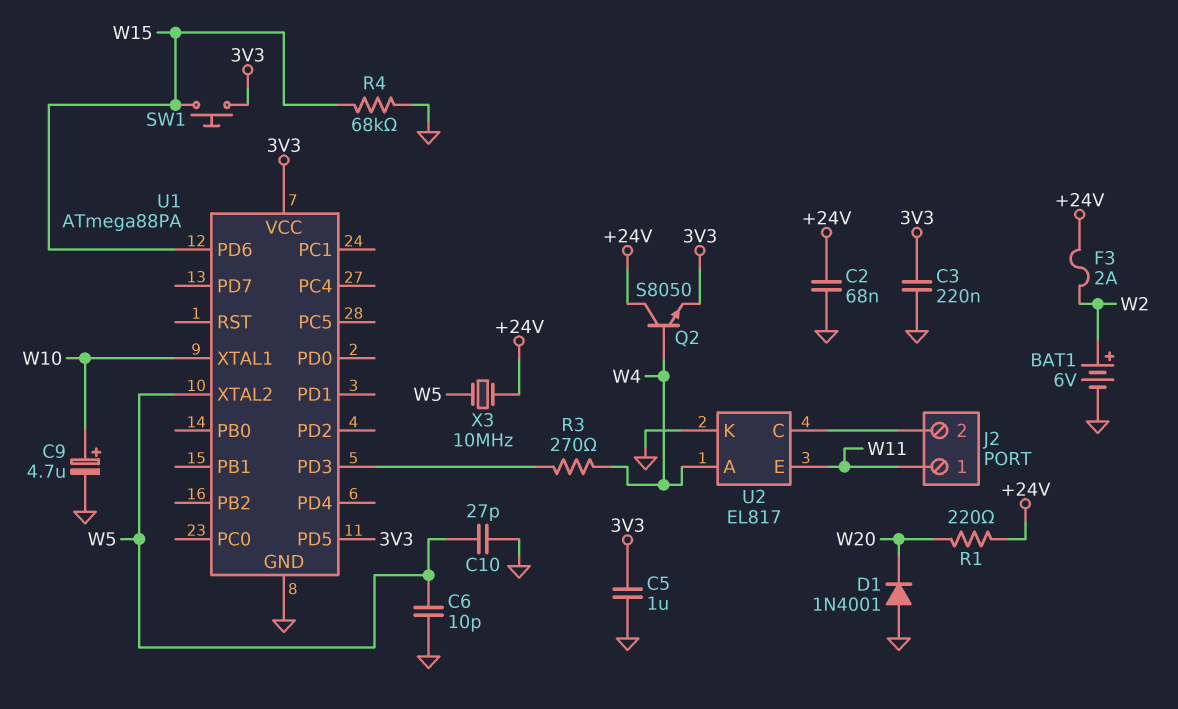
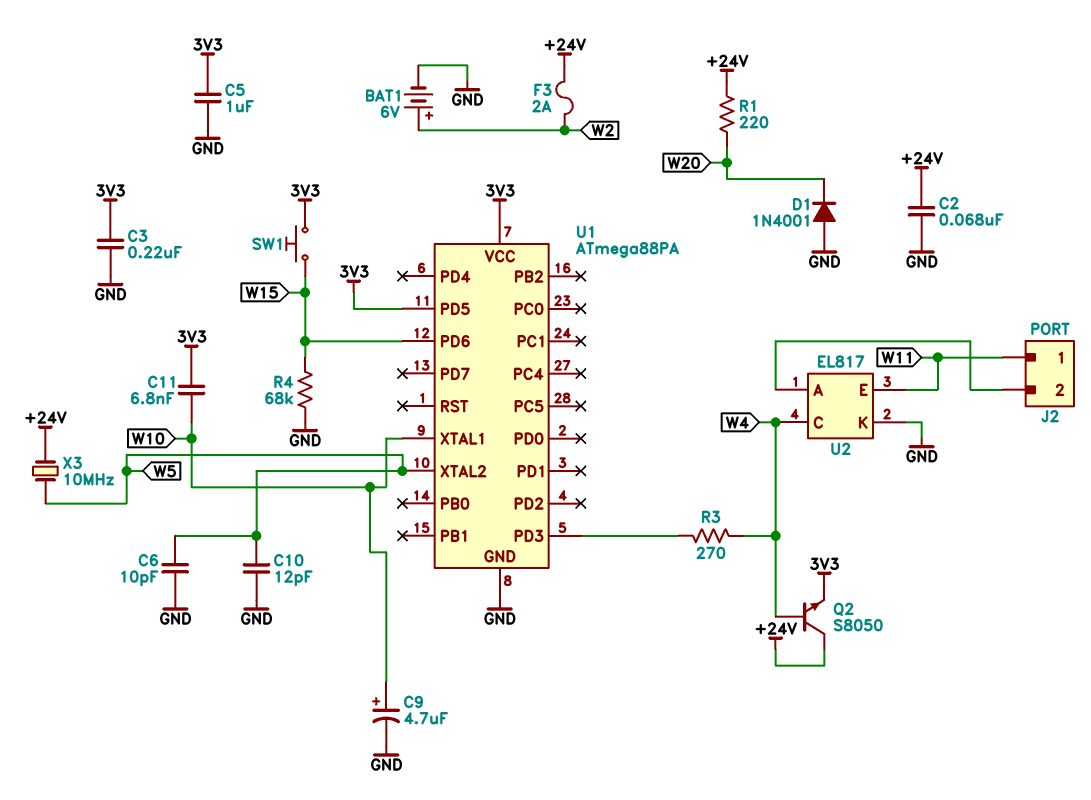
C10: 27pF (GND, W5) -> 12pF (GND, W5)
C11: none -> 6.8nF (3V3, W10)
U2 pin A: W4 -> J2/2
U2 pin C: J2/2 -> W4

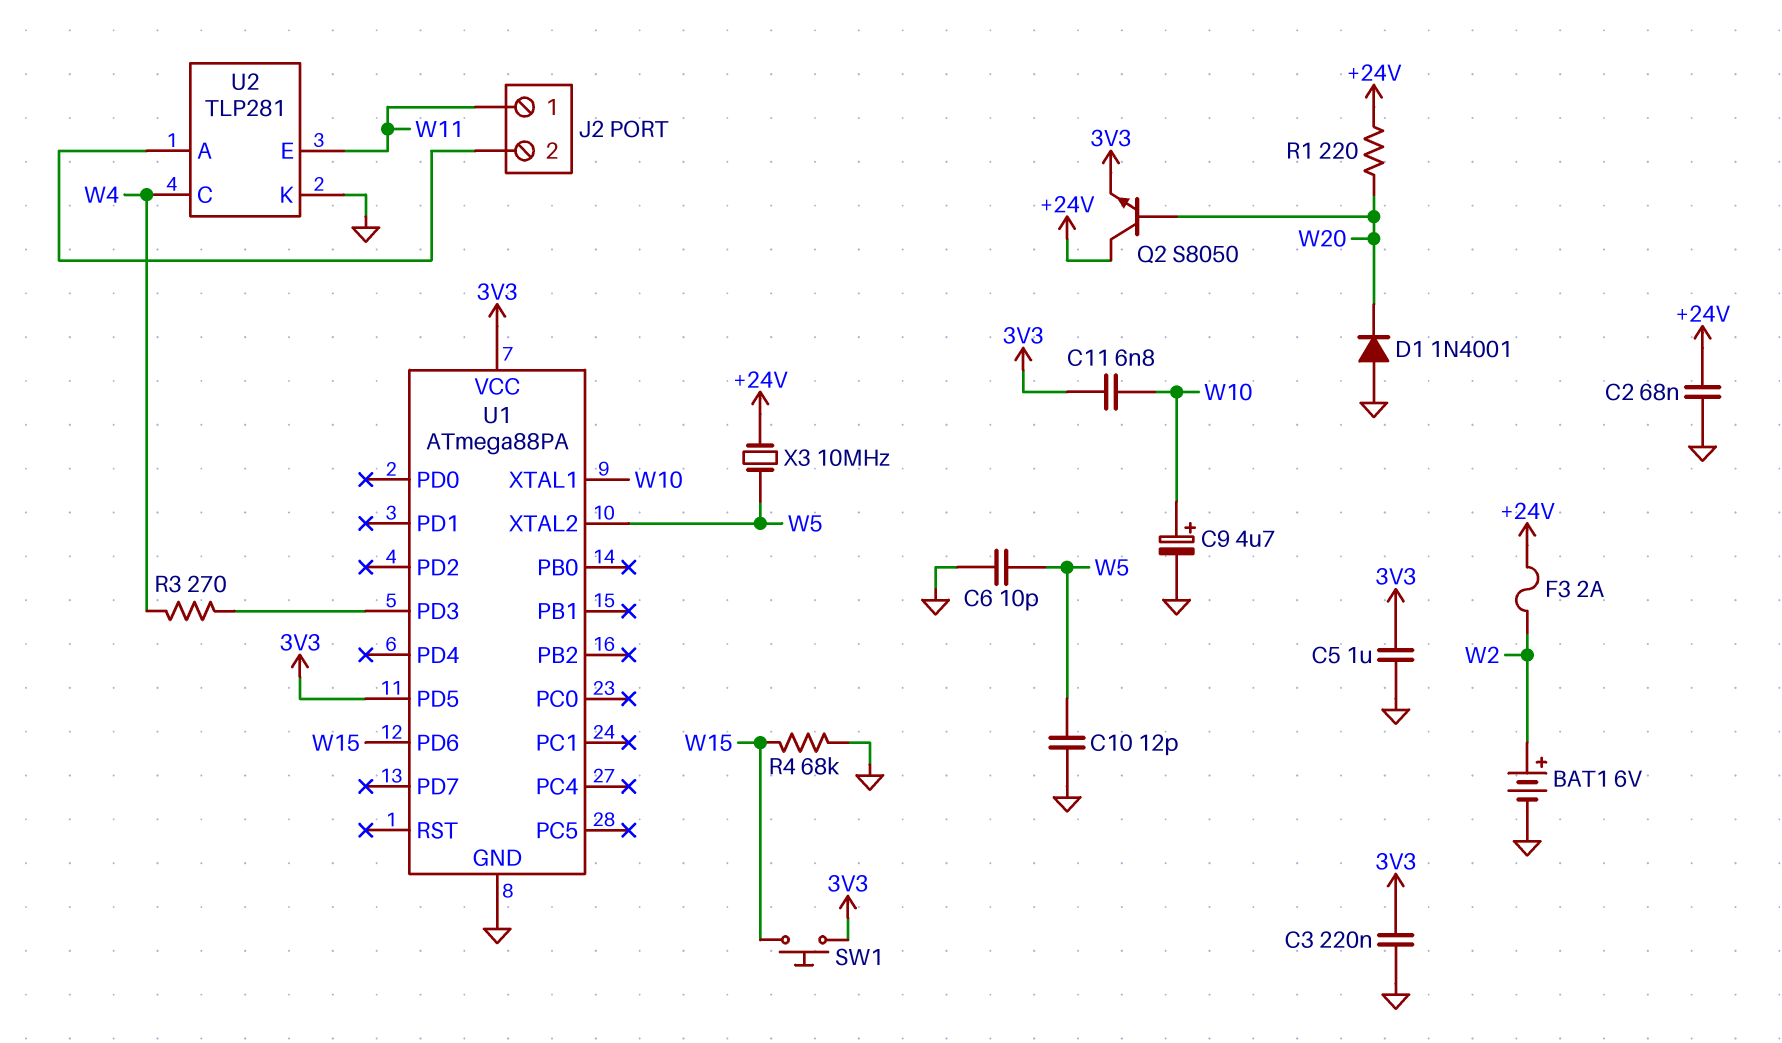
Q2: NPN S8050 (B W4, C +24V, E 3V3) -> NPN S8050 (B W20, C +24V, E 3V3)
U2: EL817 -> TLP281

